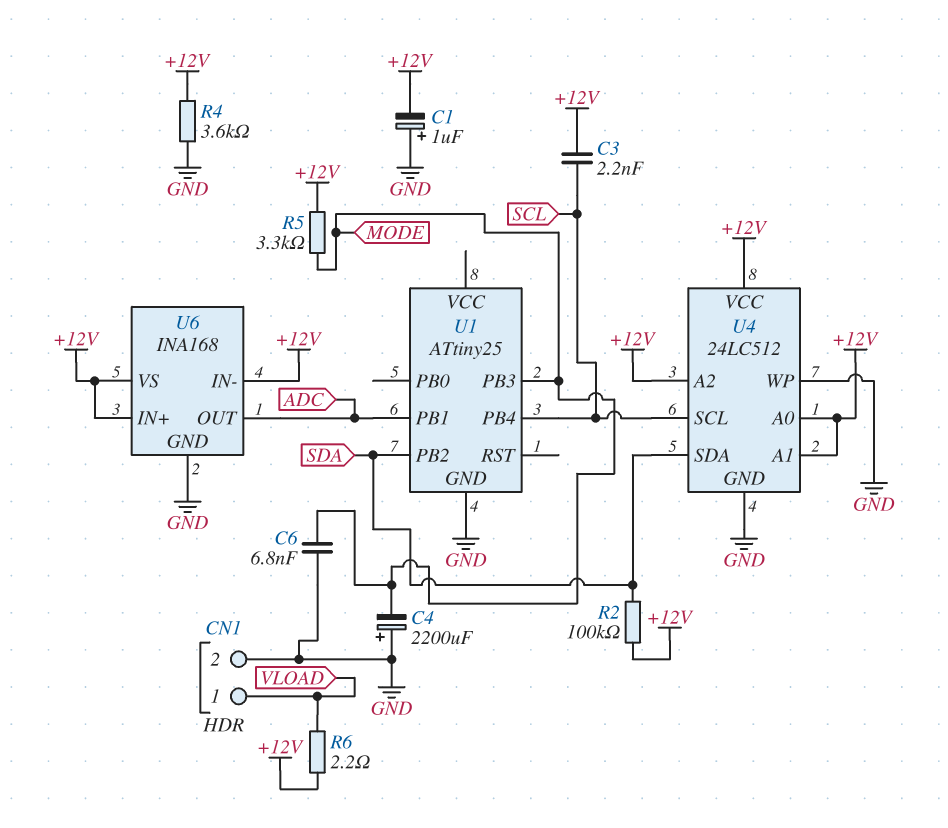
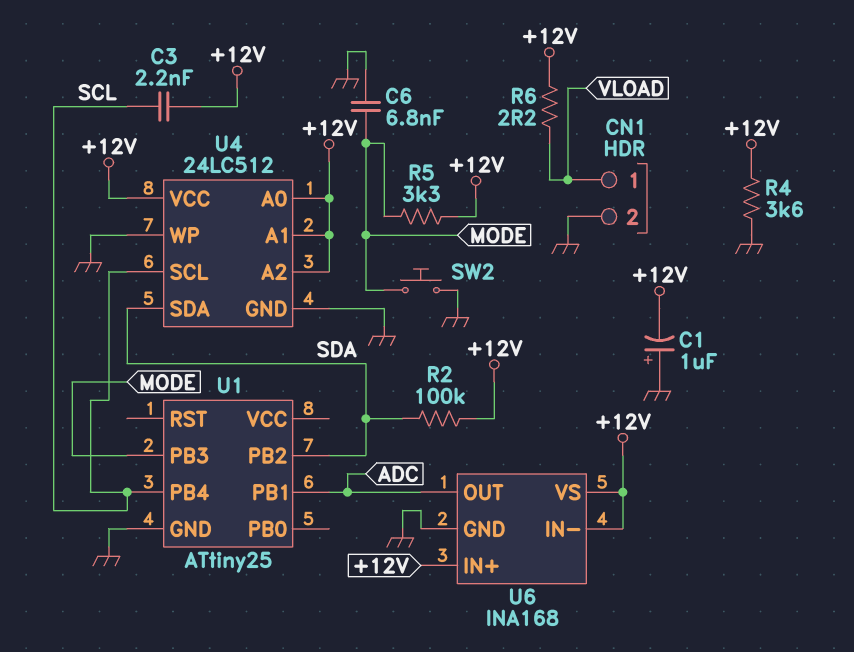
C4: 2200uF (plus GND, minus MODE) -> none
SW2: none -> button (GND, MODE)

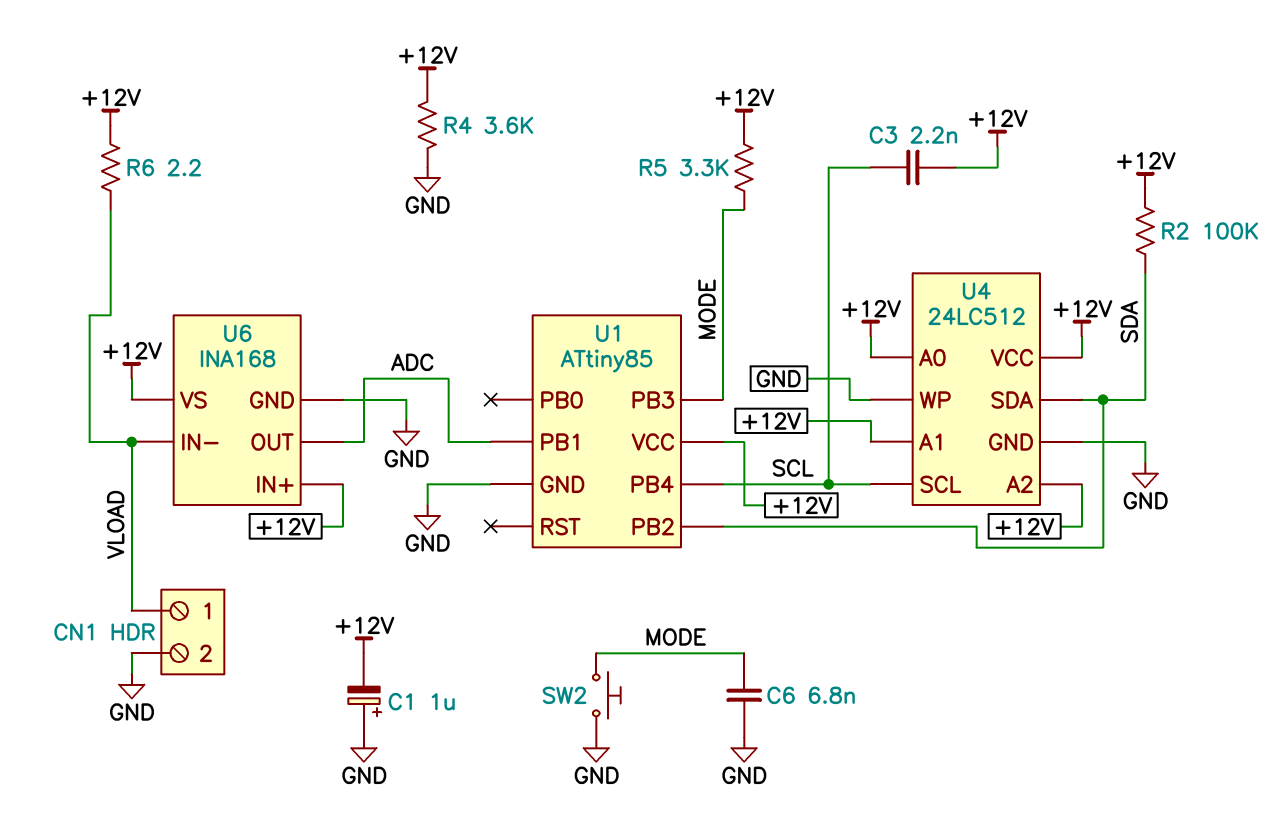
U1: ATtiny25 -> ATtiny85
U1 pin VCC: none -> +12V
U6 pin IN-: +12V -> VLOAD

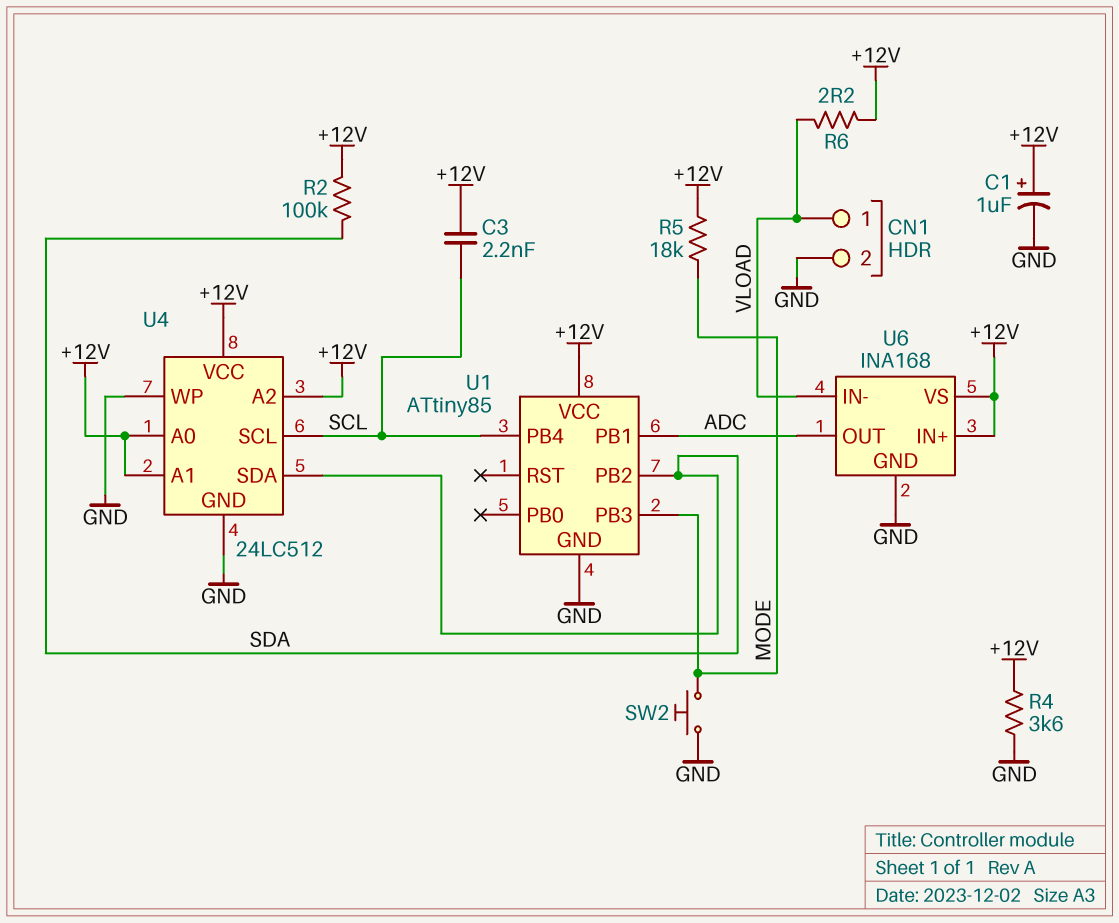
C1: 1uF (plus GND, minus +12V) -> 1uF (plus +12V, minus GND)
C6: 6.8nF (GND, MODE) -> none
R5: 3.3k (+12V, MODE) -> 18k (+12V, MODE)

